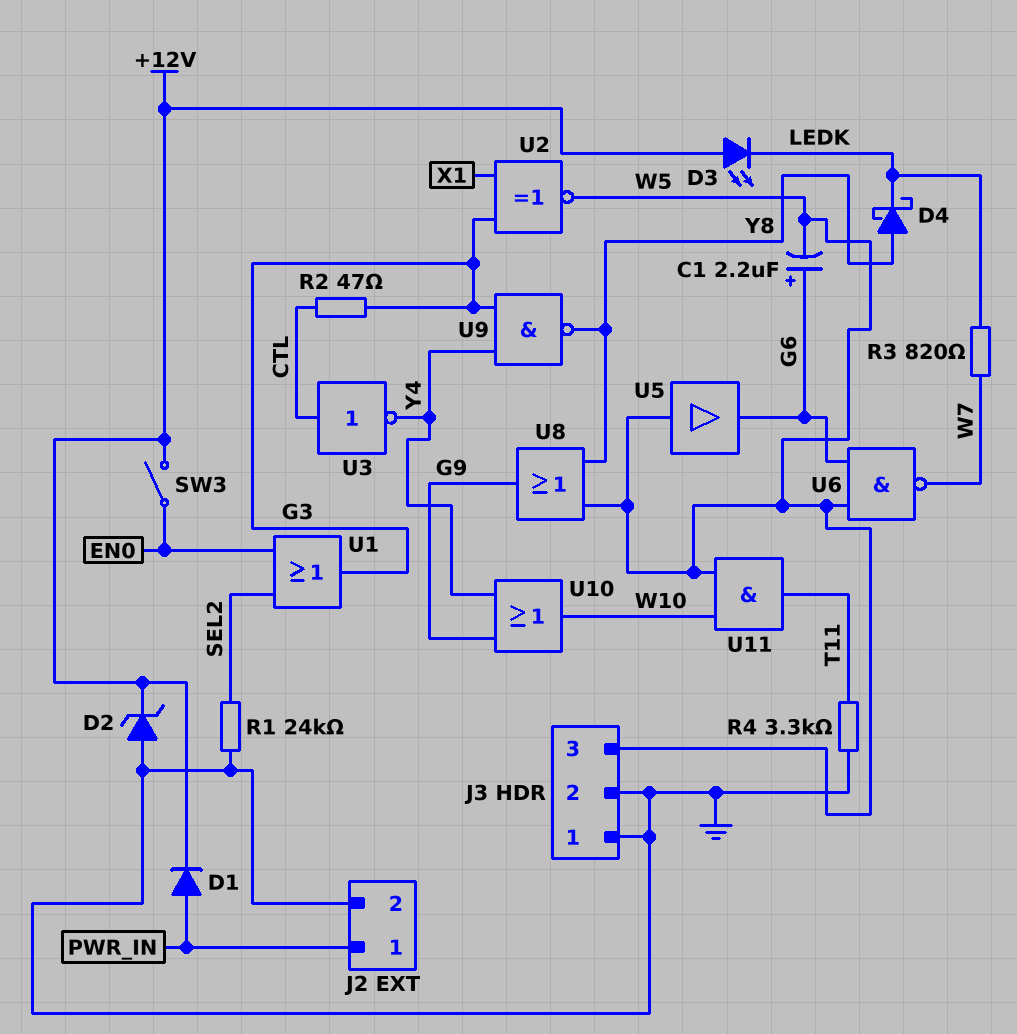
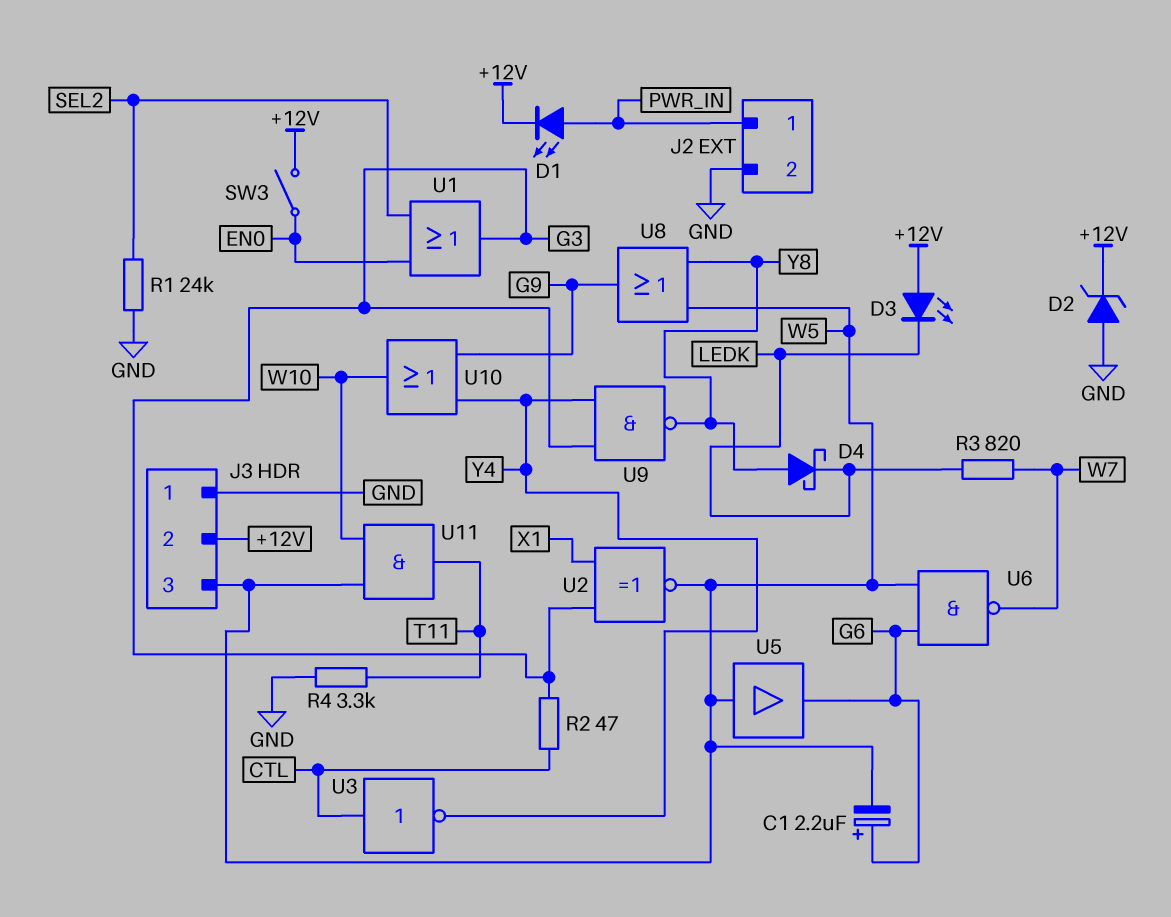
D1: diode (A PWR_IN, K +12V) -> LED (A PWR_IN, K +12V)
J3 pin 2: GND -> +12V

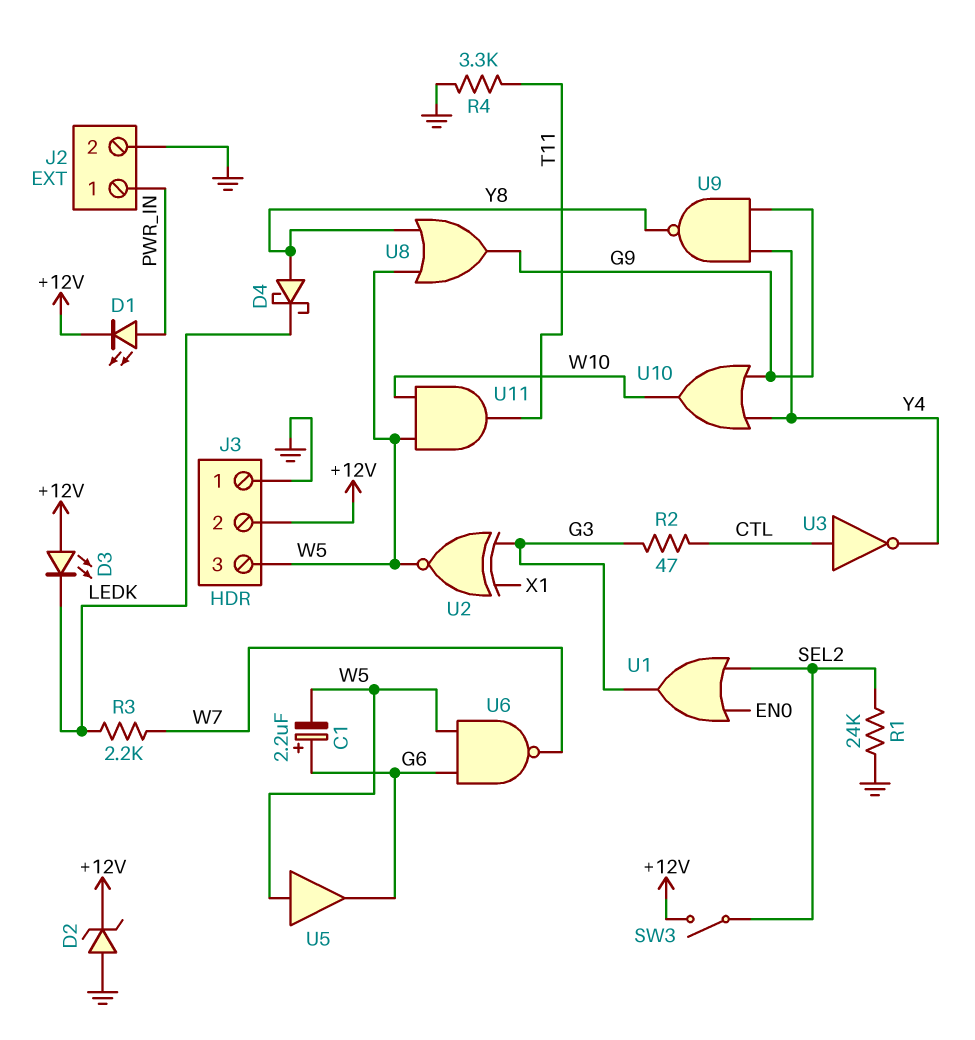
R3: 820 (LEDK, W7) -> 2.2k (LEDK, W7)
SW3: switch (+12V, EN0) -> switch (+12V, SEL2)
U9: NAND (in G3, in Y4, out Y8) -> NAND (in G9, in Y4, out Y8)

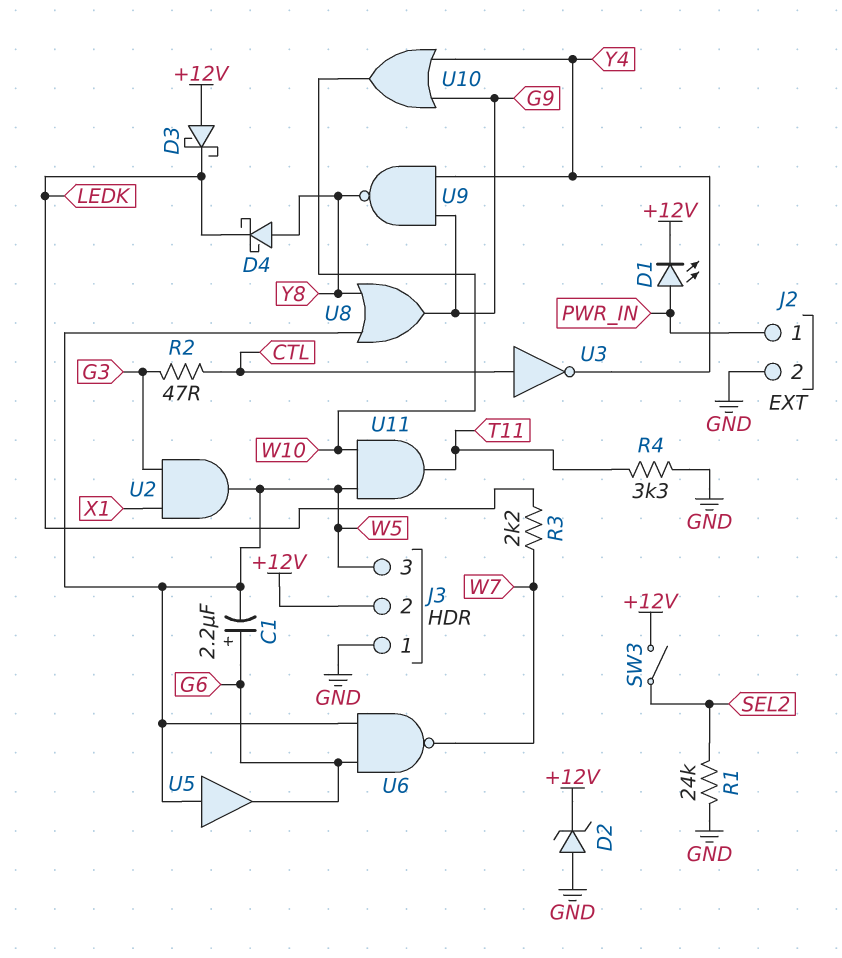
D3: LED (A +12V, K LEDK) -> schottky (A +12V, K LEDK)
U1: OR (in EN0, in SEL2, out G3) -> none
U2: XNOR (in G3, in X1, out W5) -> AND (in G3, in X1, out W5)

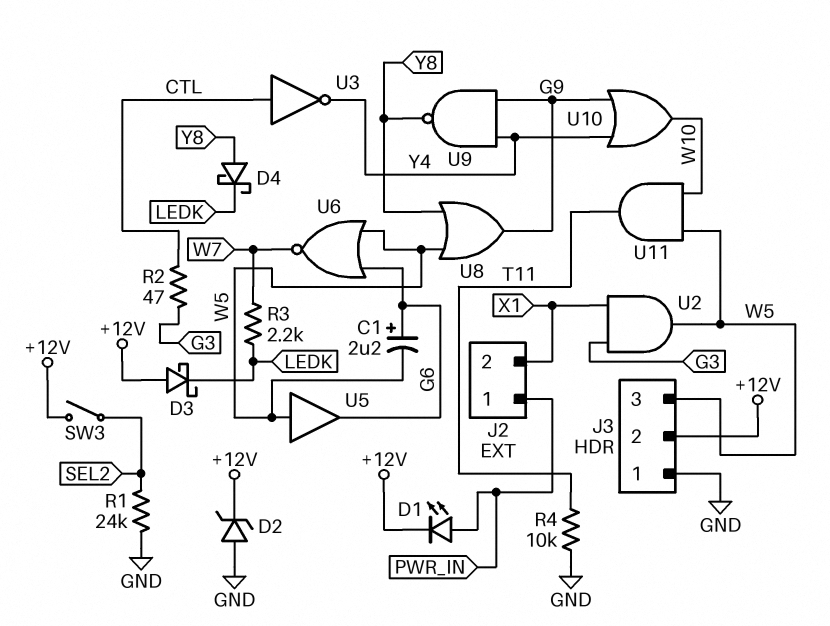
J2 pin 2: GND -> X1
R4: 3.3k (GND, T11) -> 10k (GND, T11)
U6: NAND (in G6, in W5, out W7) -> NOR (in G6, in W5, out W7)

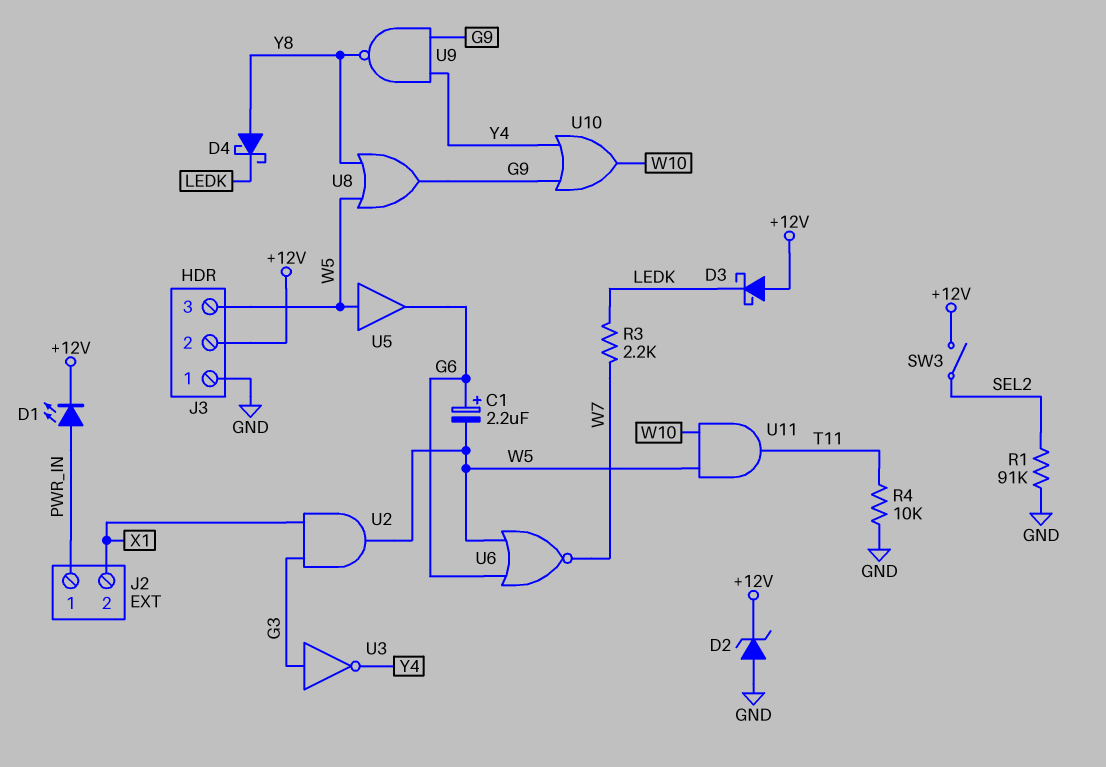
R1: 24k (GND, SEL2) -> 91k (GND, SEL2)
R2: 47 (CTL, G3) -> none
U3: NOT (in CTL, out Y4) -> NOT (in G3, out Y4)

